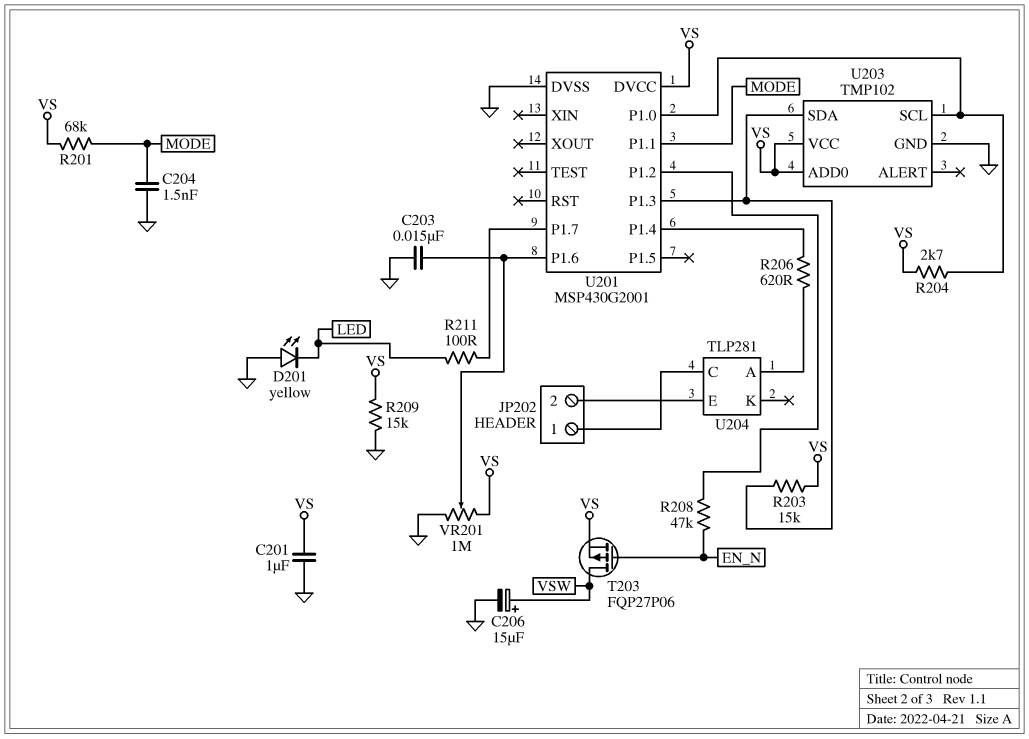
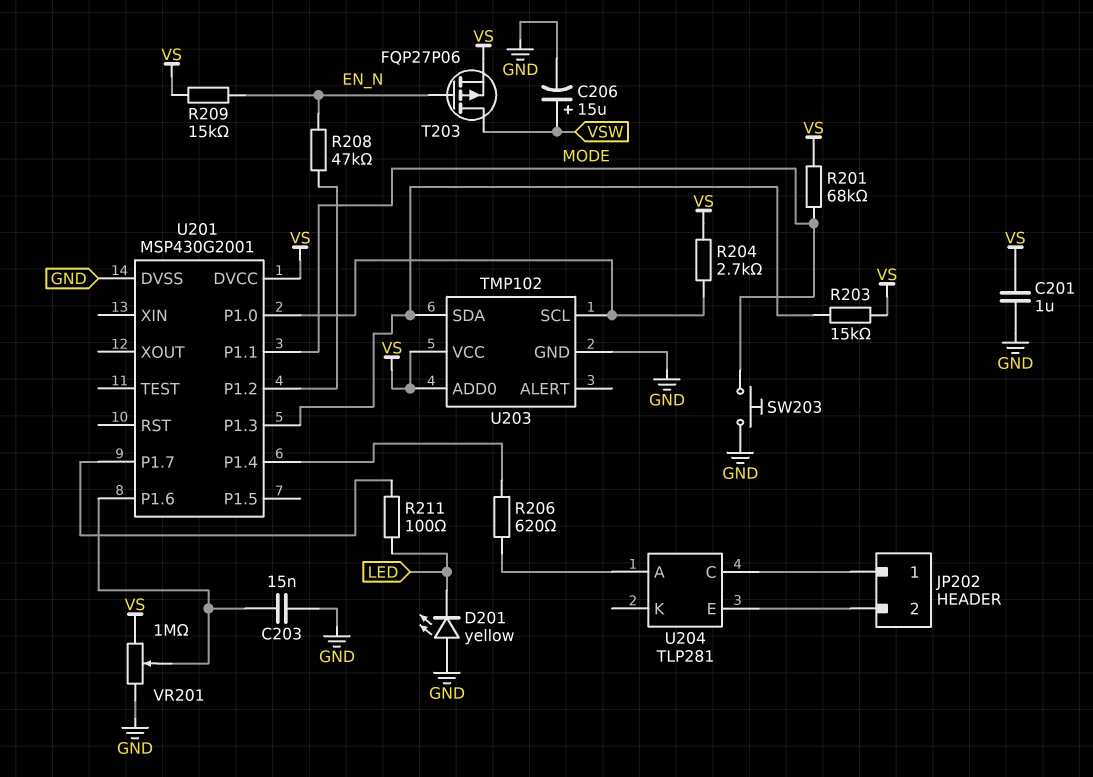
C204: 1.5nF (GND, MODE) -> none
R209: 15k (GND, VS) -> 15k (EN_N, VS)
SW203: none -> button (GND, MODE)

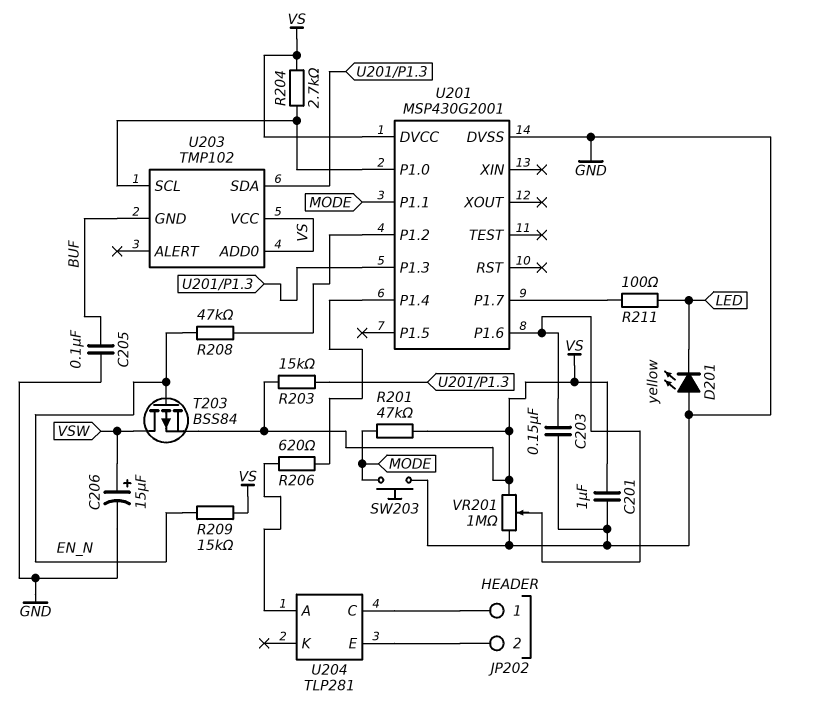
C203: 15nF (GND, U201/P1.6) -> 150nF (GND, U201/P1.6)
C205: none -> 100nF (BUF, GND)
R201: 68k (MODE, VS) -> 47k (MODE, VS)
T203: PMOS FQP27P06 (G EN_N, D VSW, S VS) -> PMOS BSS84 (G EN_N, D VSW, S VS)
U203 pin GND: GND -> BUF

